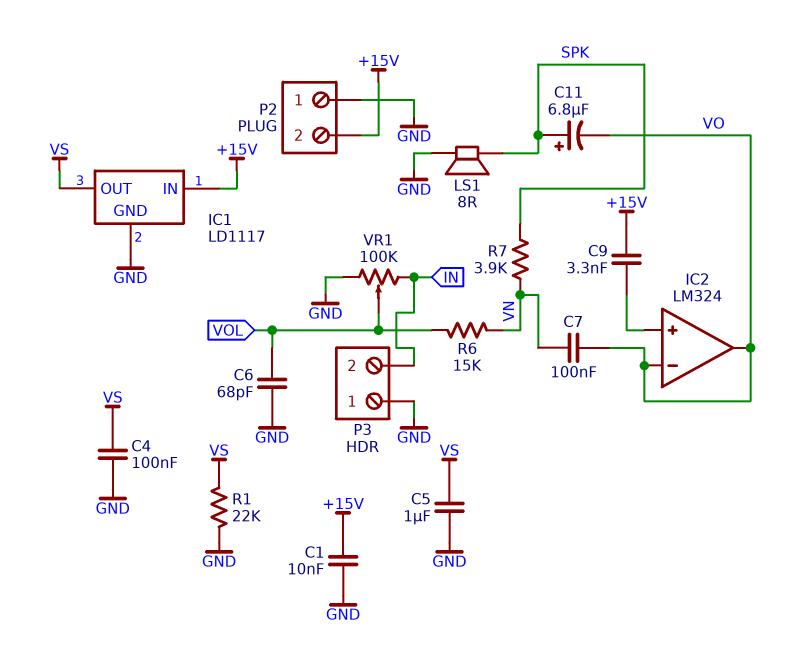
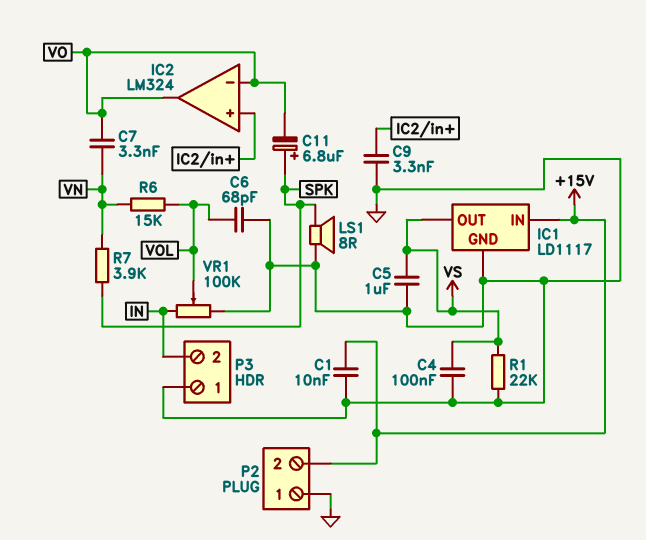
C7: 100nF (VN, VO) -> 3.3nF (VN, VO)
C9: 3.3nF (+15V, IC2/in+) -> 3.3nF (GND, IC2/in+)

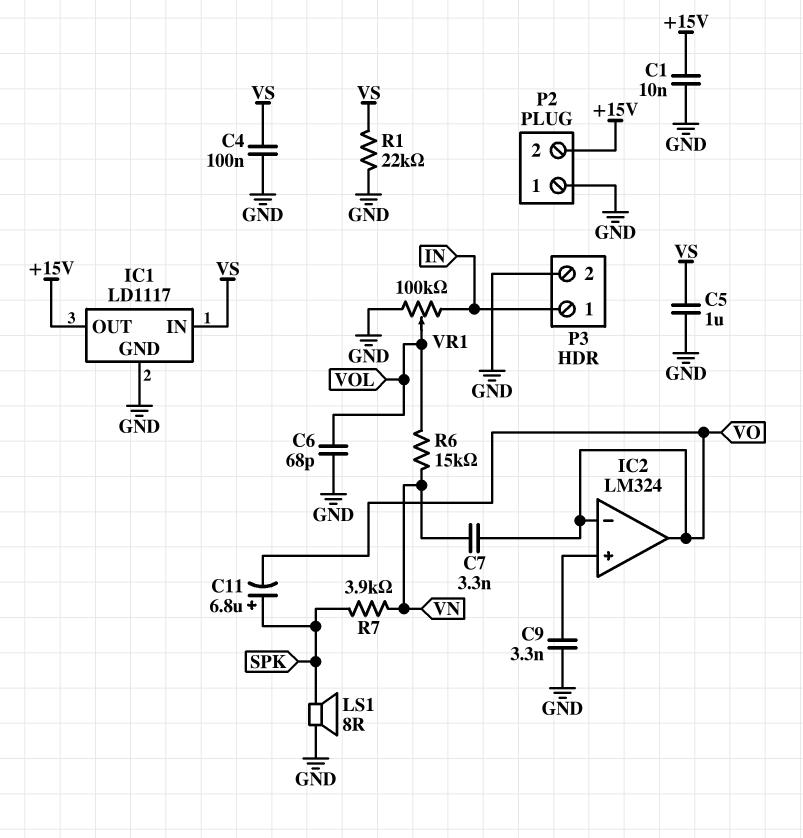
IC1 pin IN: +15V -> VS
IC1 pin OUT: VS -> +15V
P3 pin 1: GND -> IN
P3 pin 2: IN -> GND

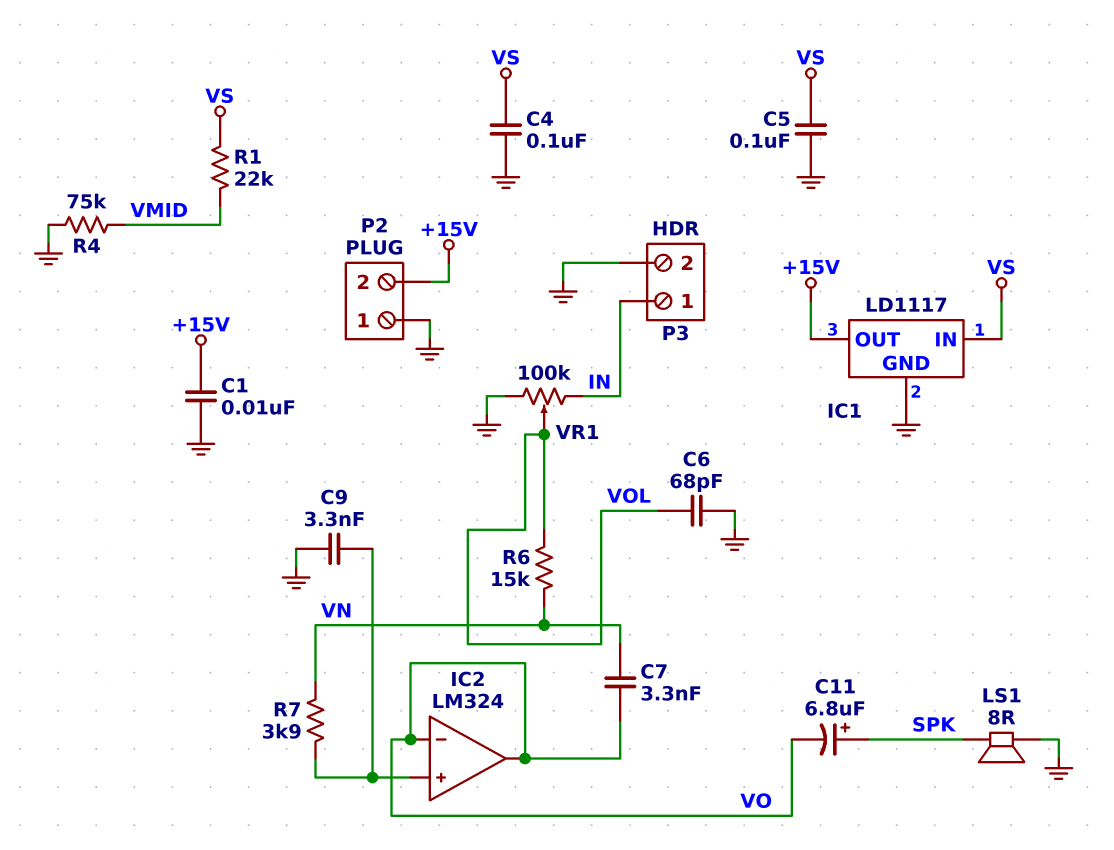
C5: 1uF (GND, VS) -> 100nF (GND, VS)
R1: 22k (GND, VS) -> 22k (VMID, VS)
R4: none -> 75k (GND, VMID)
R7: 3.9k (SPK, VN) -> 3.9k (IC2/in+, VN)

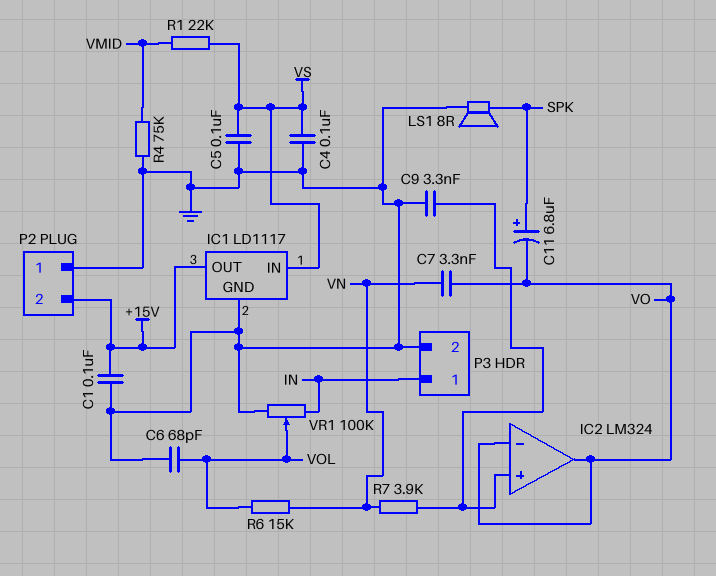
C1: 10nF (+15V, GND) -> 100nF (+15V, GND)

